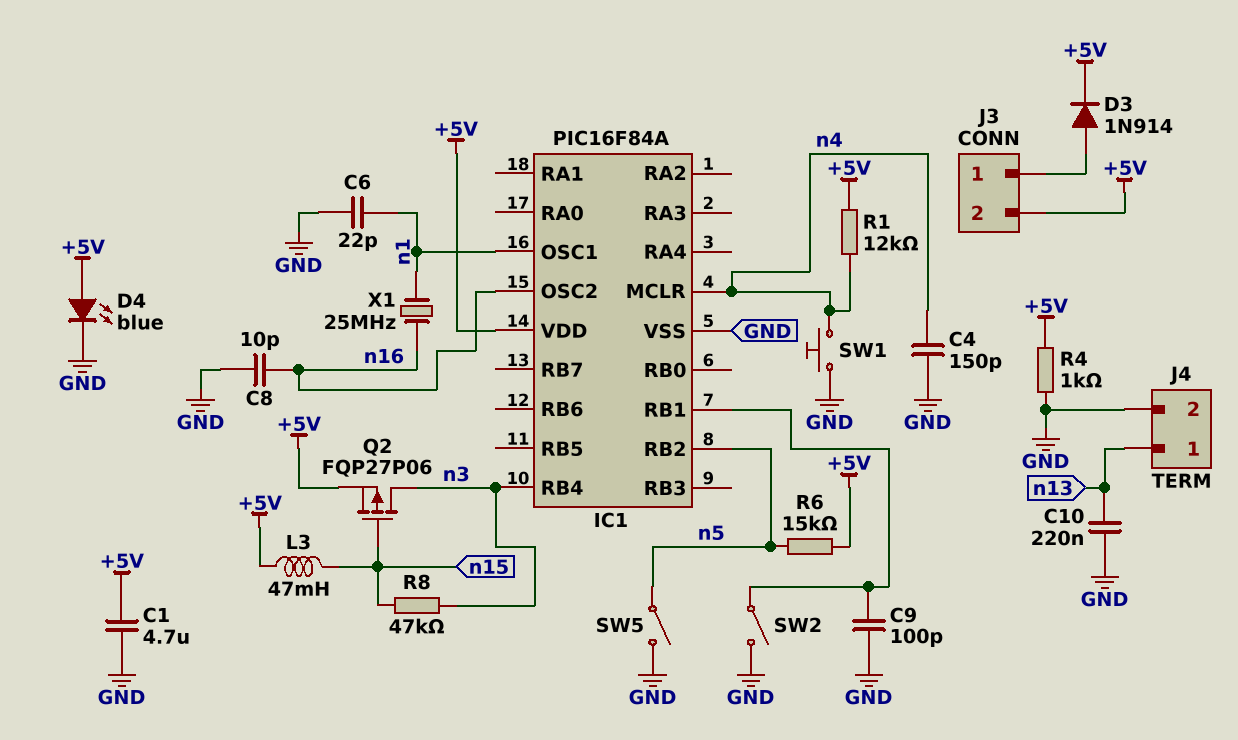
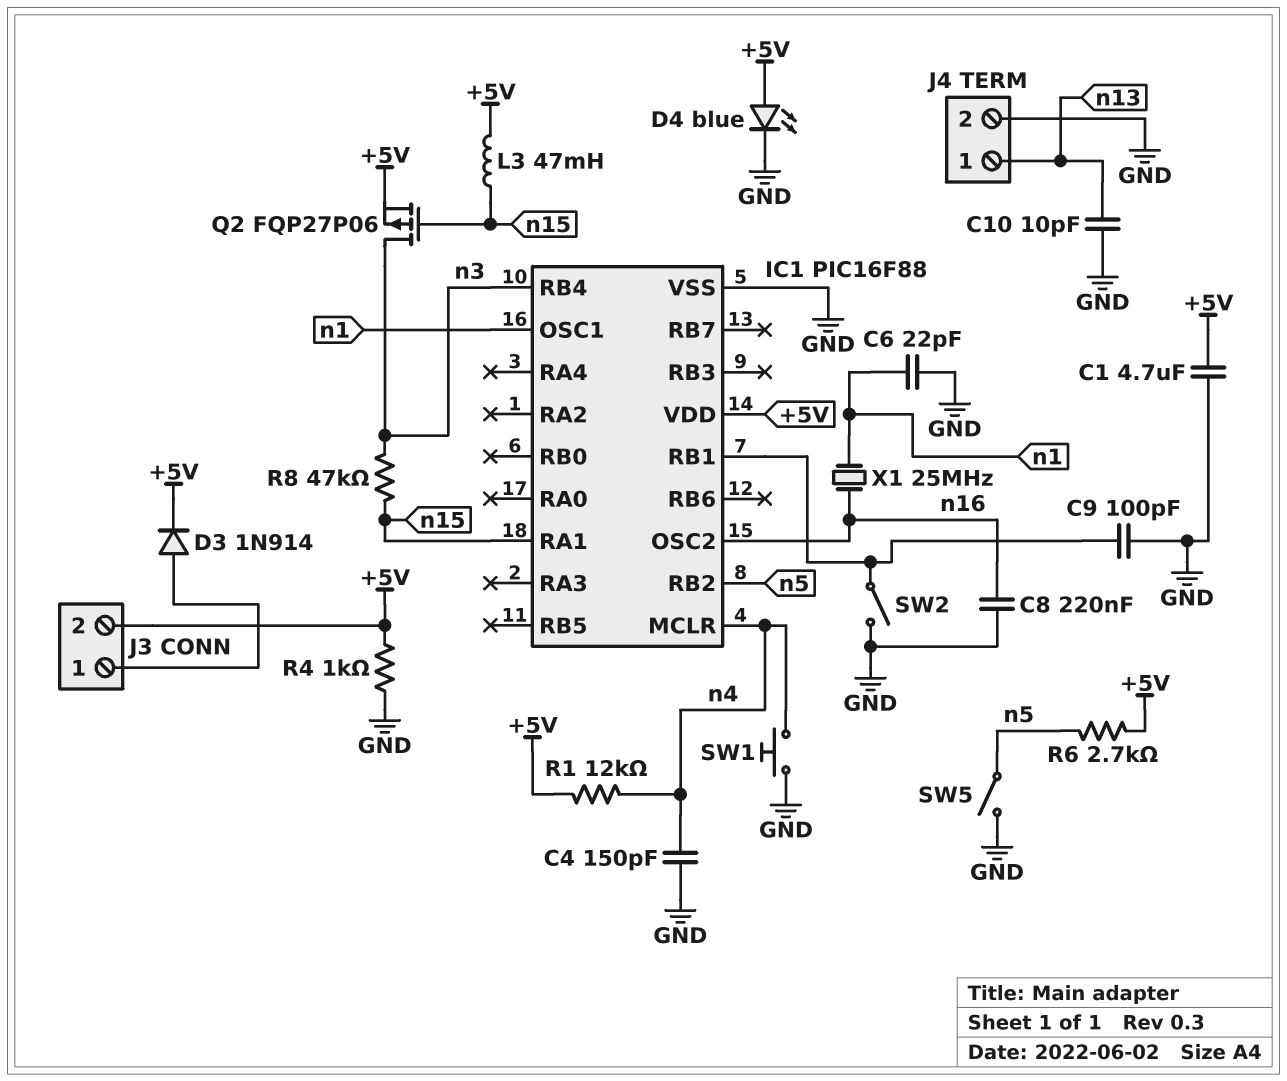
C8: 10pF (GND, n16) -> 220nF (GND, n16)
C10: 220nF (GND, n13) -> 10pF (GND, n13)
IC1: PIC16F84A -> PIC16F88
IC1 pin RA1: none -> n15
R6: 15k (+5V, n5) -> 2.7k (+5V, n5)

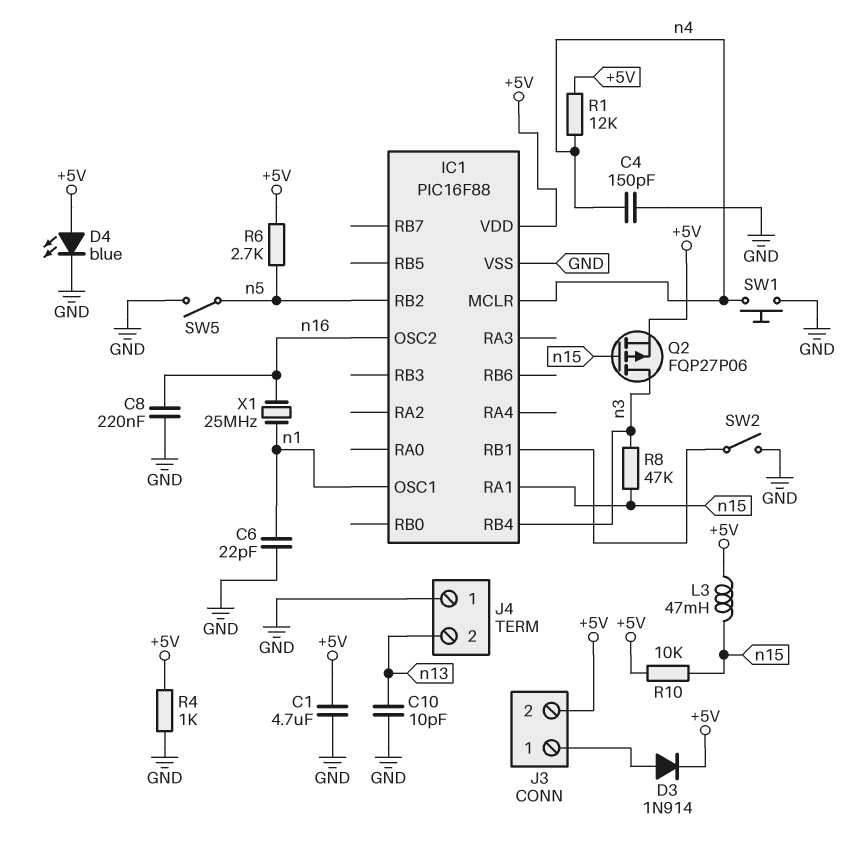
C9: 100pF (GND, IC1/RB1) -> none
J4 pin 1: n13 -> GND
J4 pin 2: GND -> n13
R10: none -> 10k (+5V, n15)

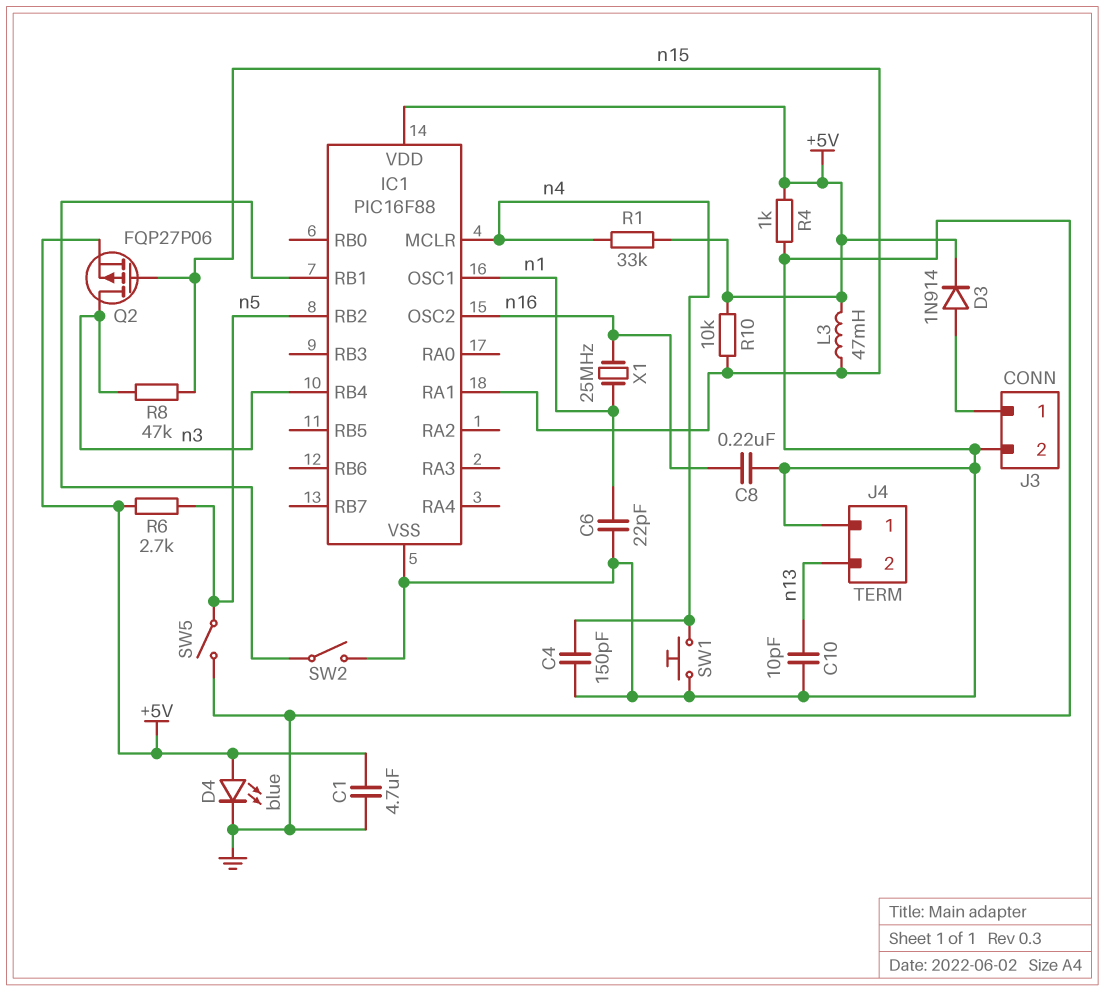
J3 pin 2: +5V -> GND
R1: 12k (+5V, n4) -> 33k (+5V, n4)

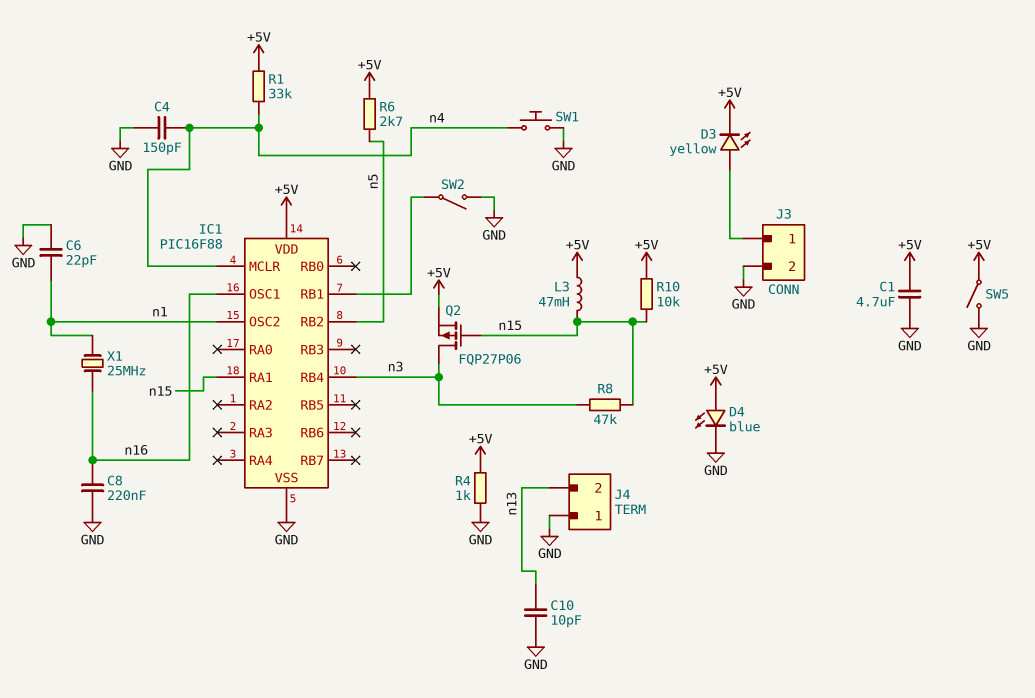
D3: diode 1N914 (A J3/1, K +5V) -> LED yellow (A J3/1, K +5V)
IC1 pin OSC1: n1 -> n16
IC1 pin OSC2: n16 -> n1
SW5: switch (GND, n5) -> switch (+5V, GND)

